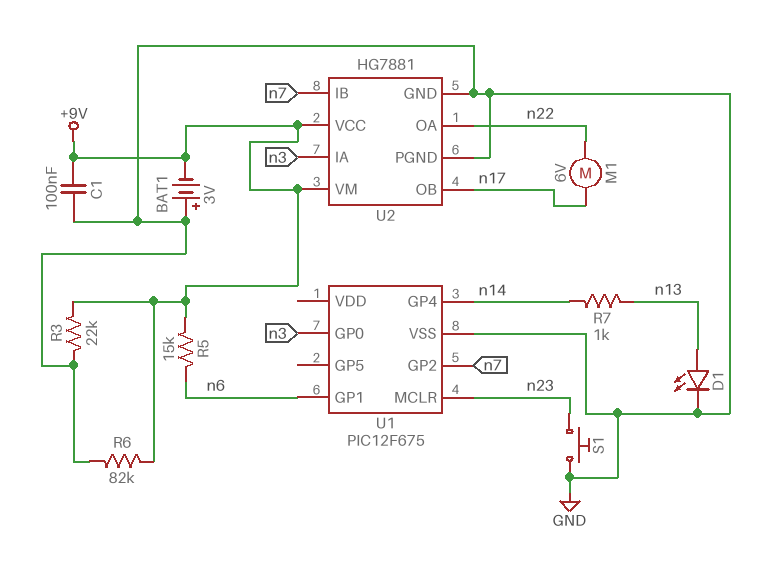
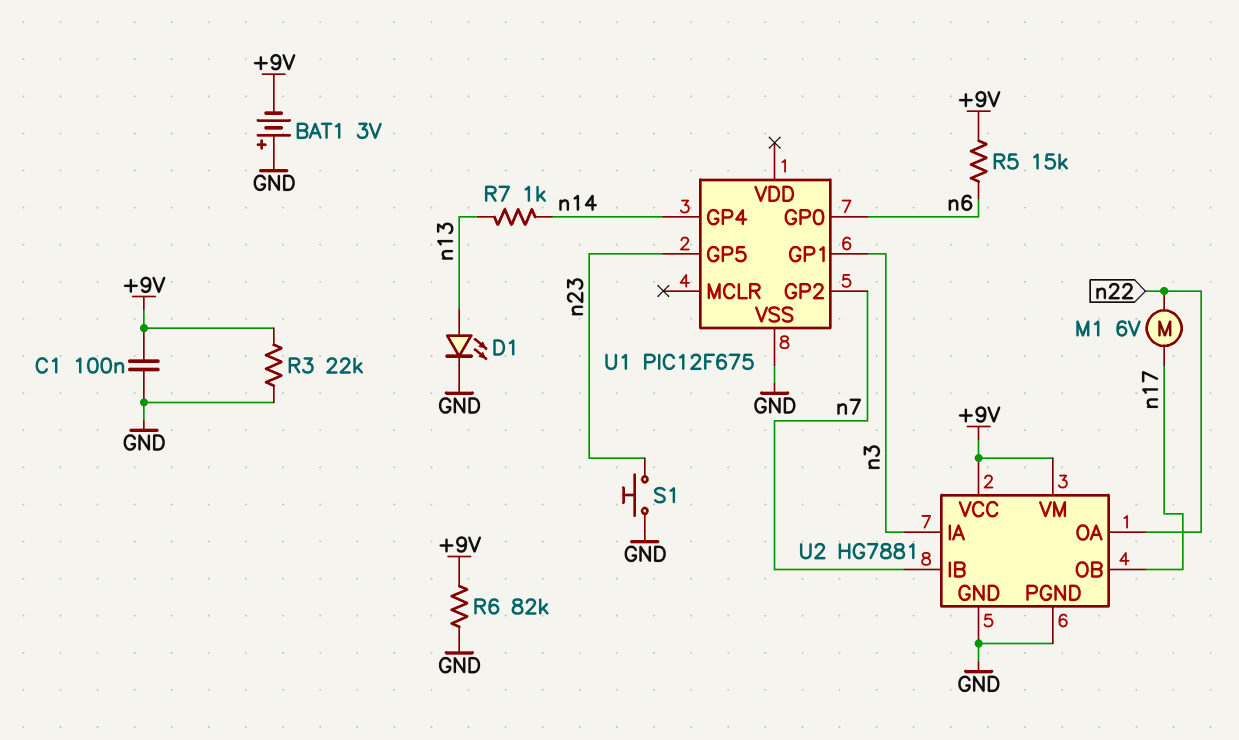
U1 pin GP0: n3 -> n6
U1 pin GP1: n6 -> n3
U1 pin GP5: none -> n23
U1 pin MCLR: n23 -> none

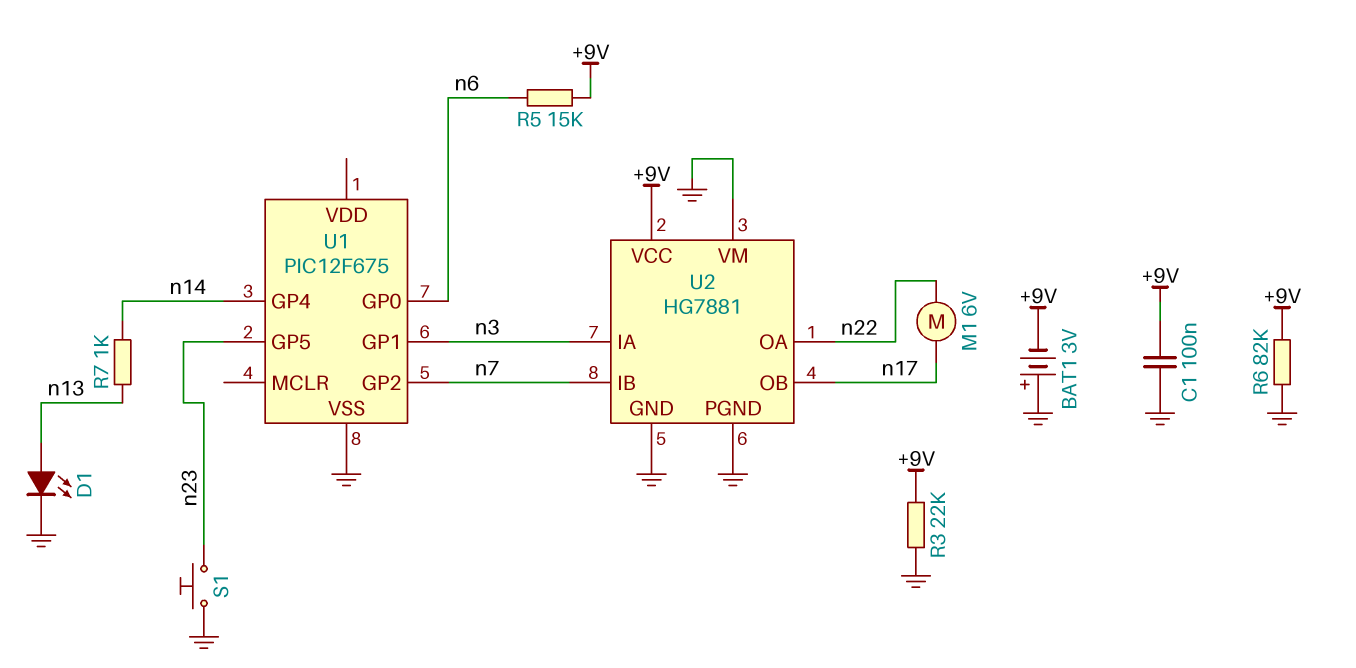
U2 pin VM: +9V -> GND

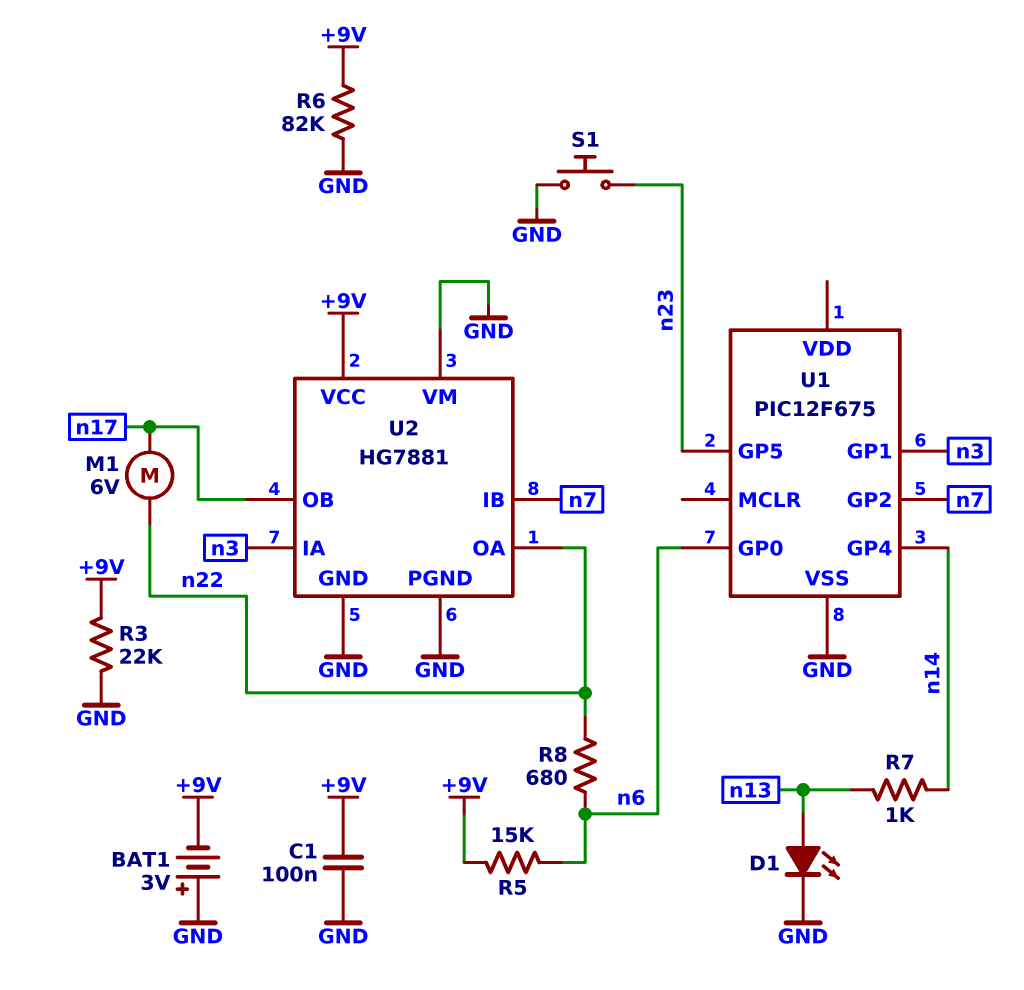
R8: none -> 680 (n6, n22)

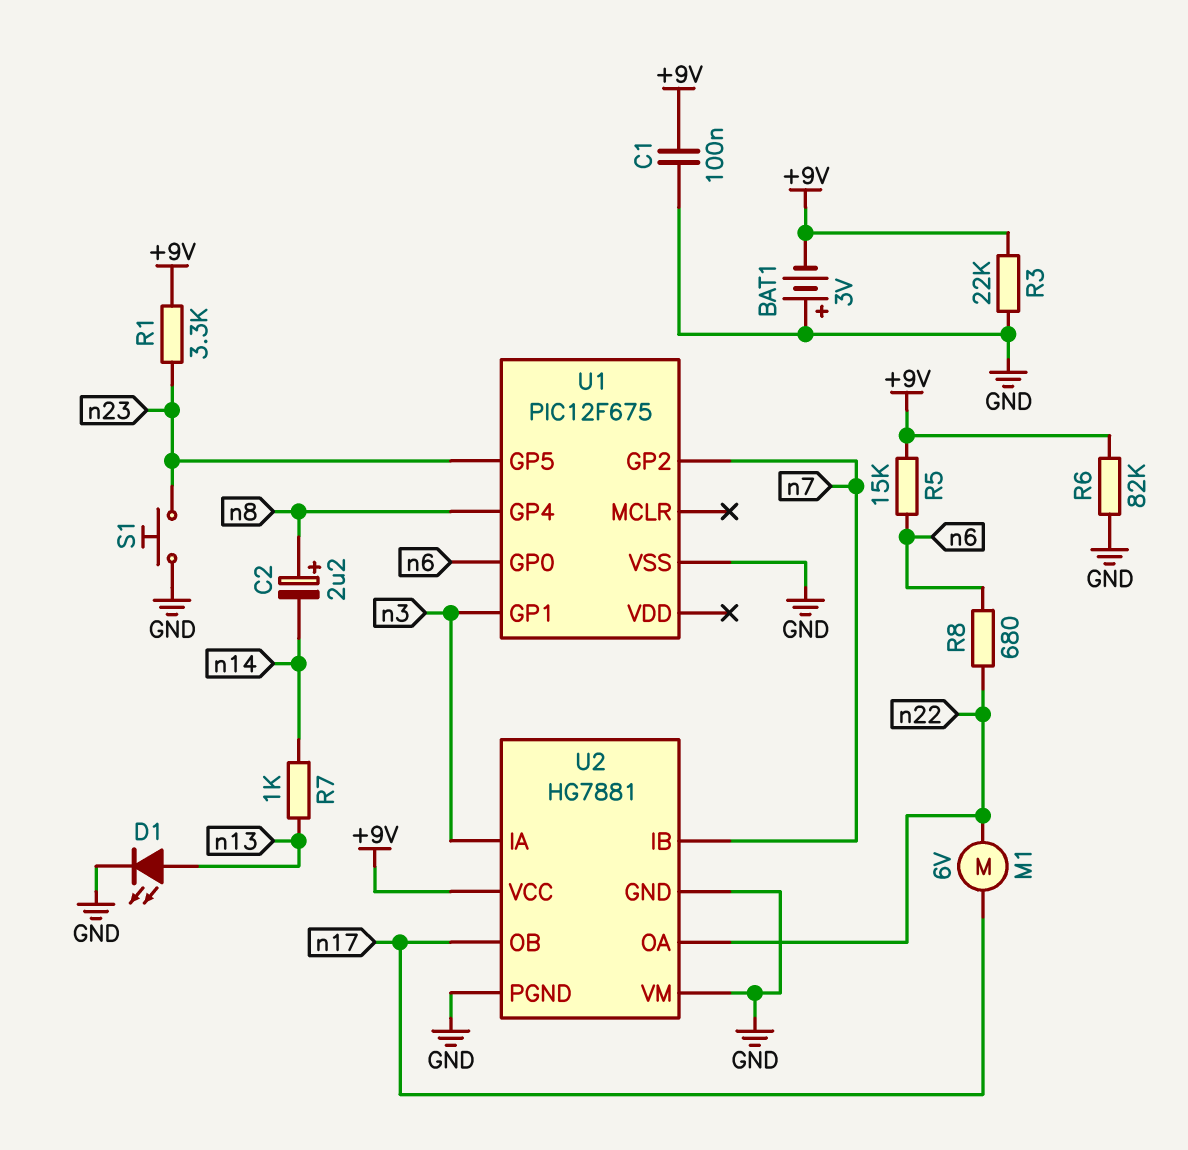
C2: none -> 2.2uF (plus n8, minus n14)
R1: none -> 3.3k (+9V, n23)
U1 pin GP4: n14 -> n8

